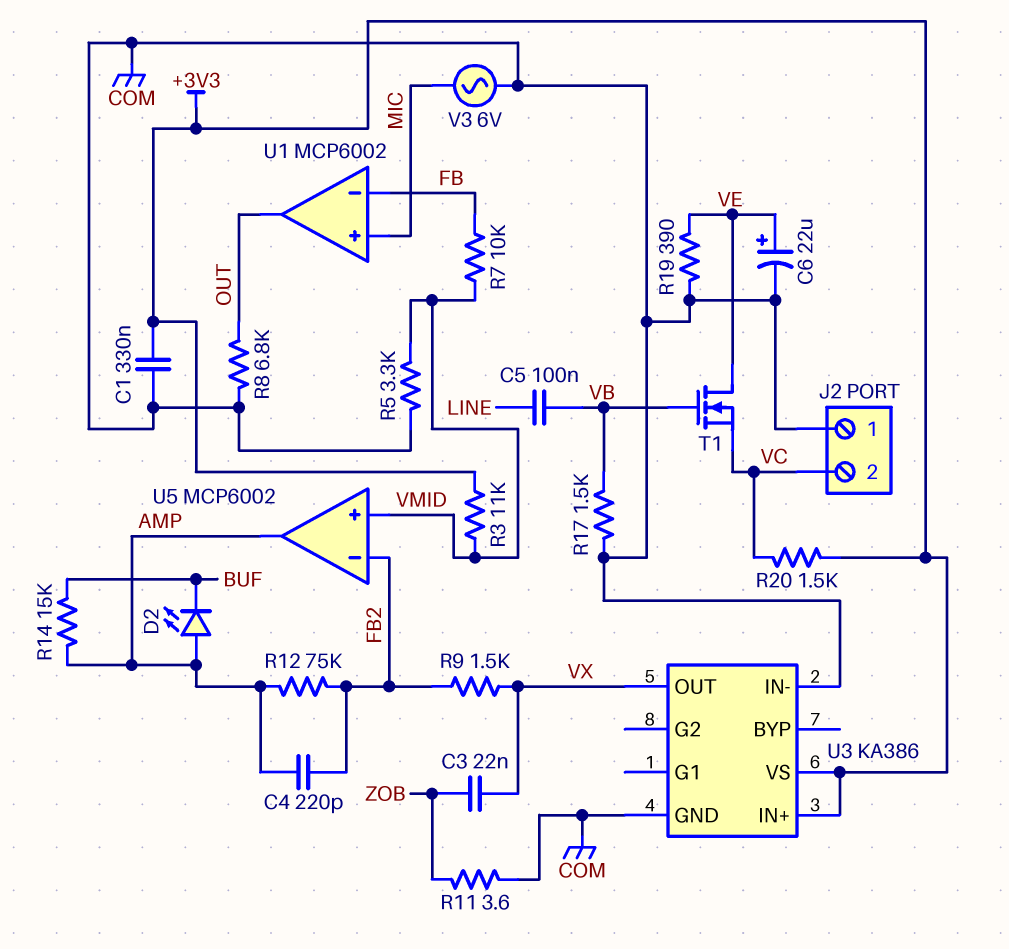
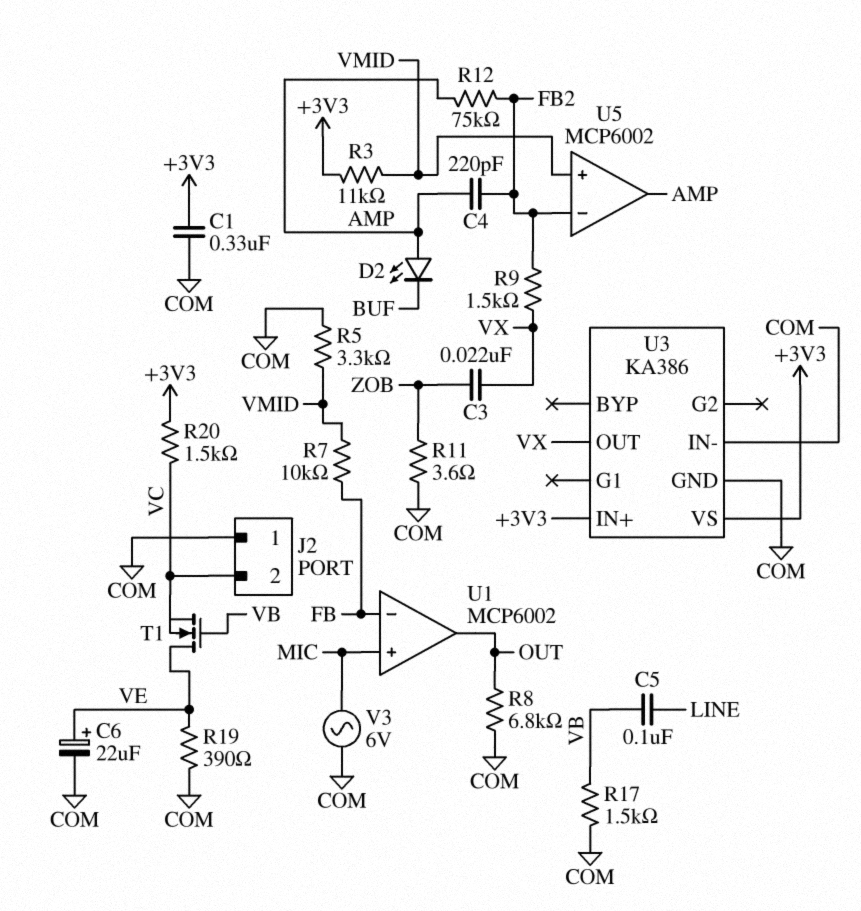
R14: 15k (AMP, BUF) -> none

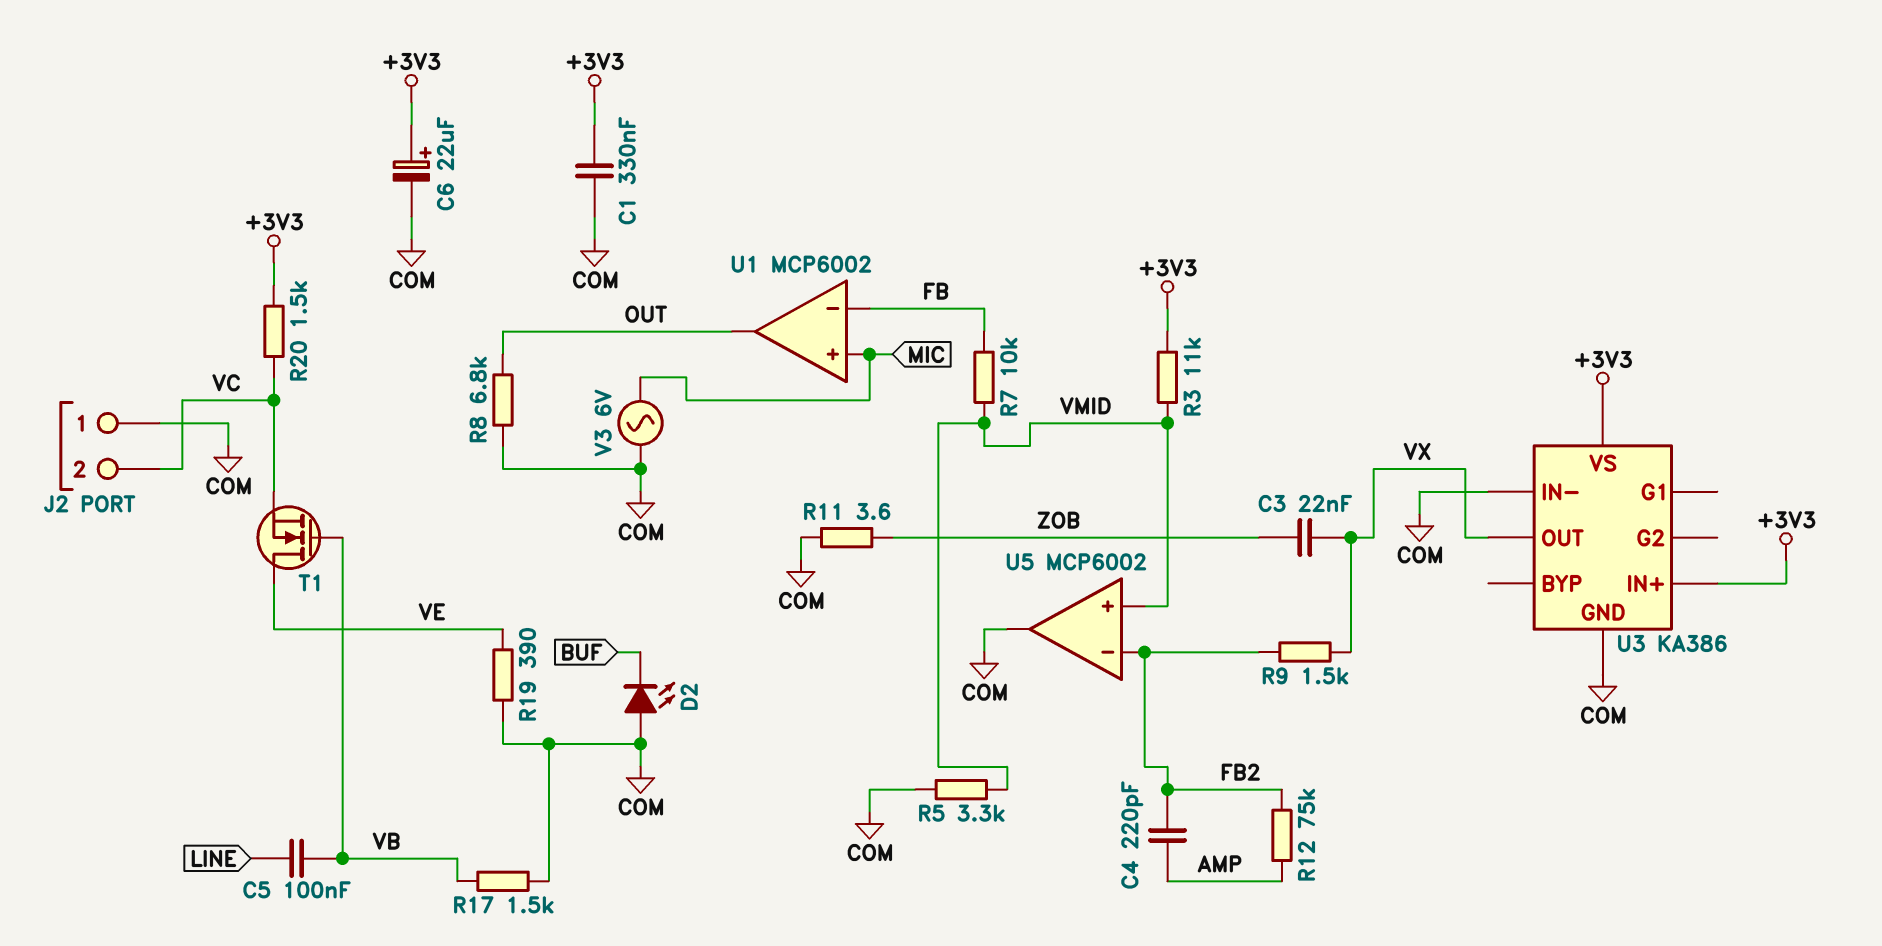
C6: 22uF (plus VE, minus COM) -> 22uF (plus +3V3, minus COM)
D2: LED (A AMP, K BUF) -> LED (A COM, K BUF)
U5 pin out: AMP -> COM

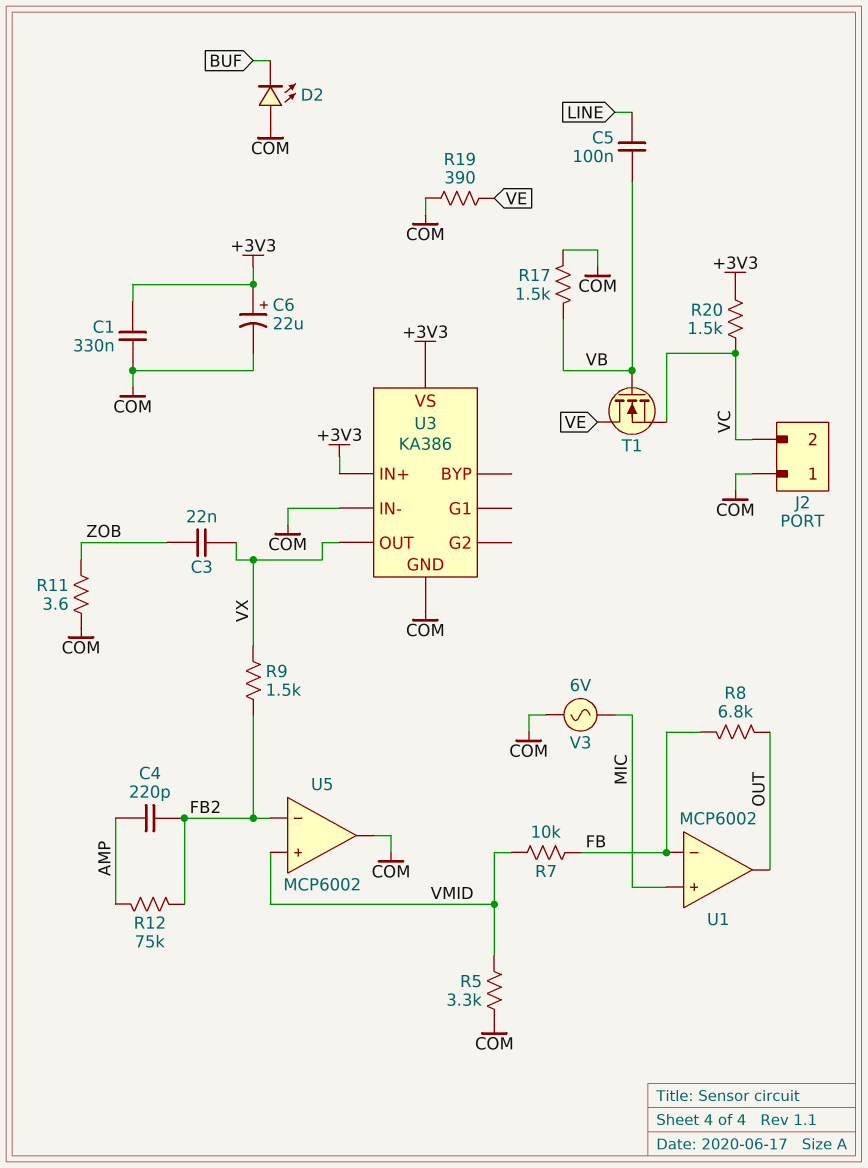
R3: 11k (+3V3, VMID) -> none
R8: 6.8k (COM, OUT) -> 6.8k (FB, OUT)

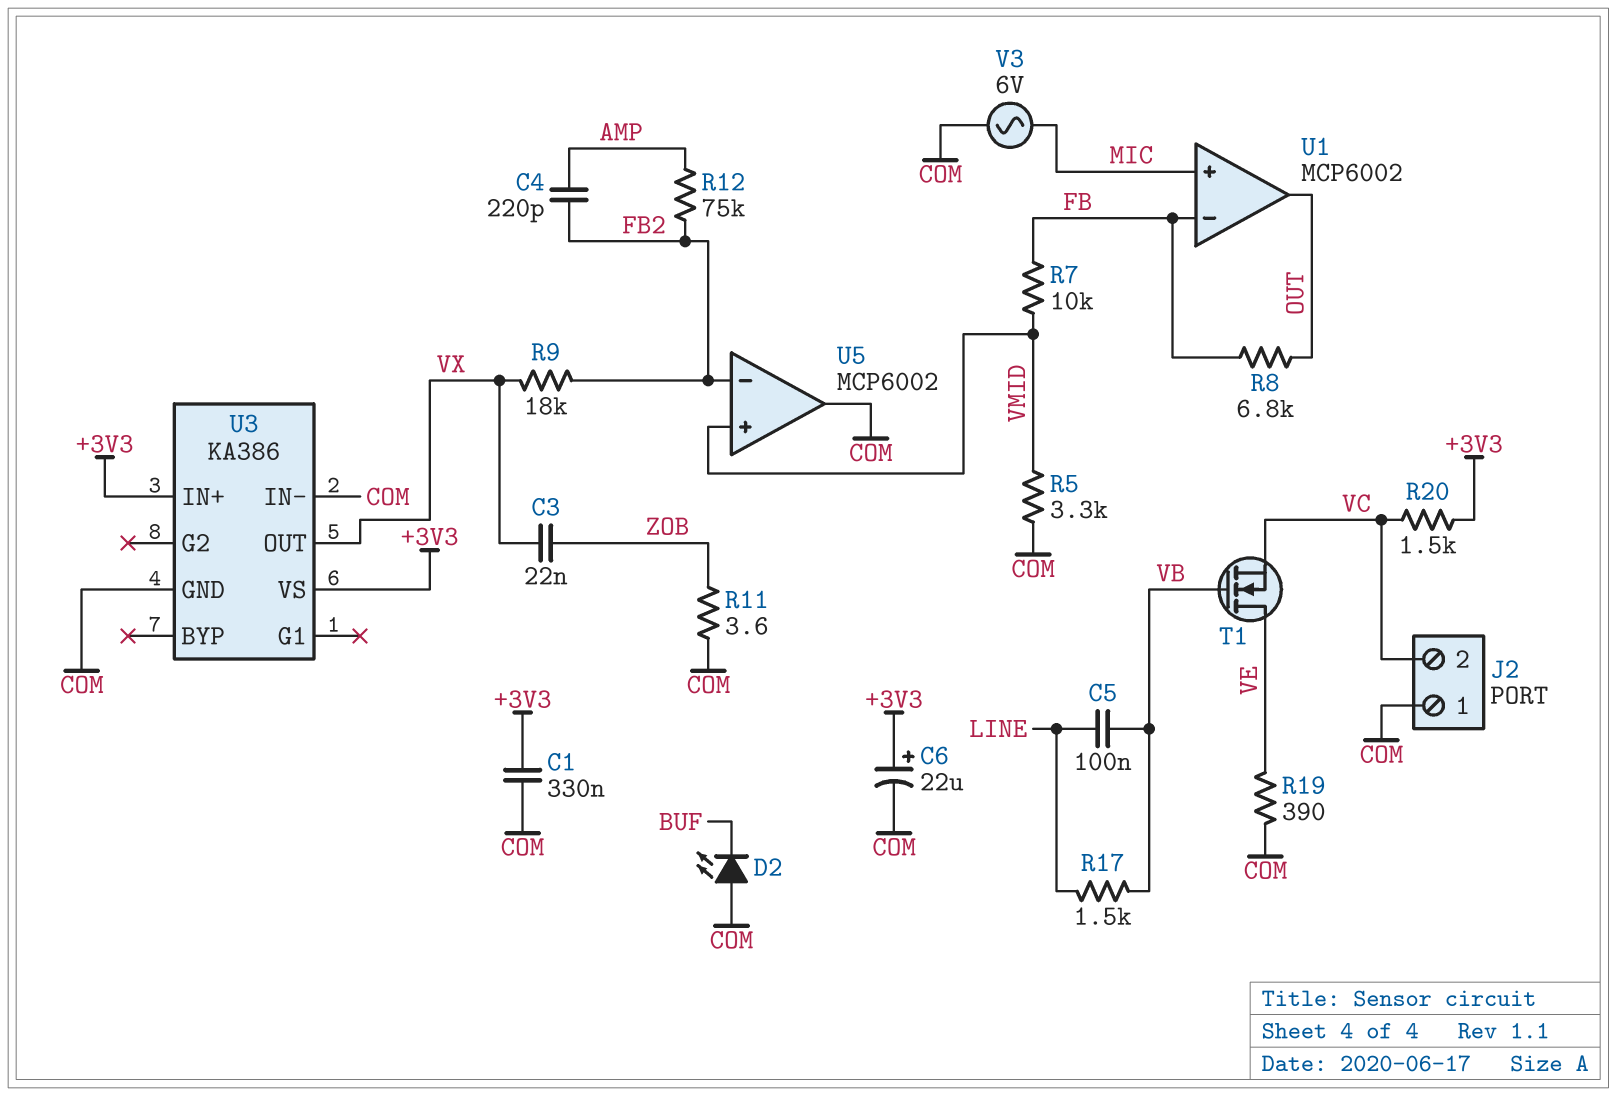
R9: 1.5k (FB2, VX) -> 18k (FB2, VX)
R17: 1.5k (COM, VB) -> 1.5k (LINE, VB)

